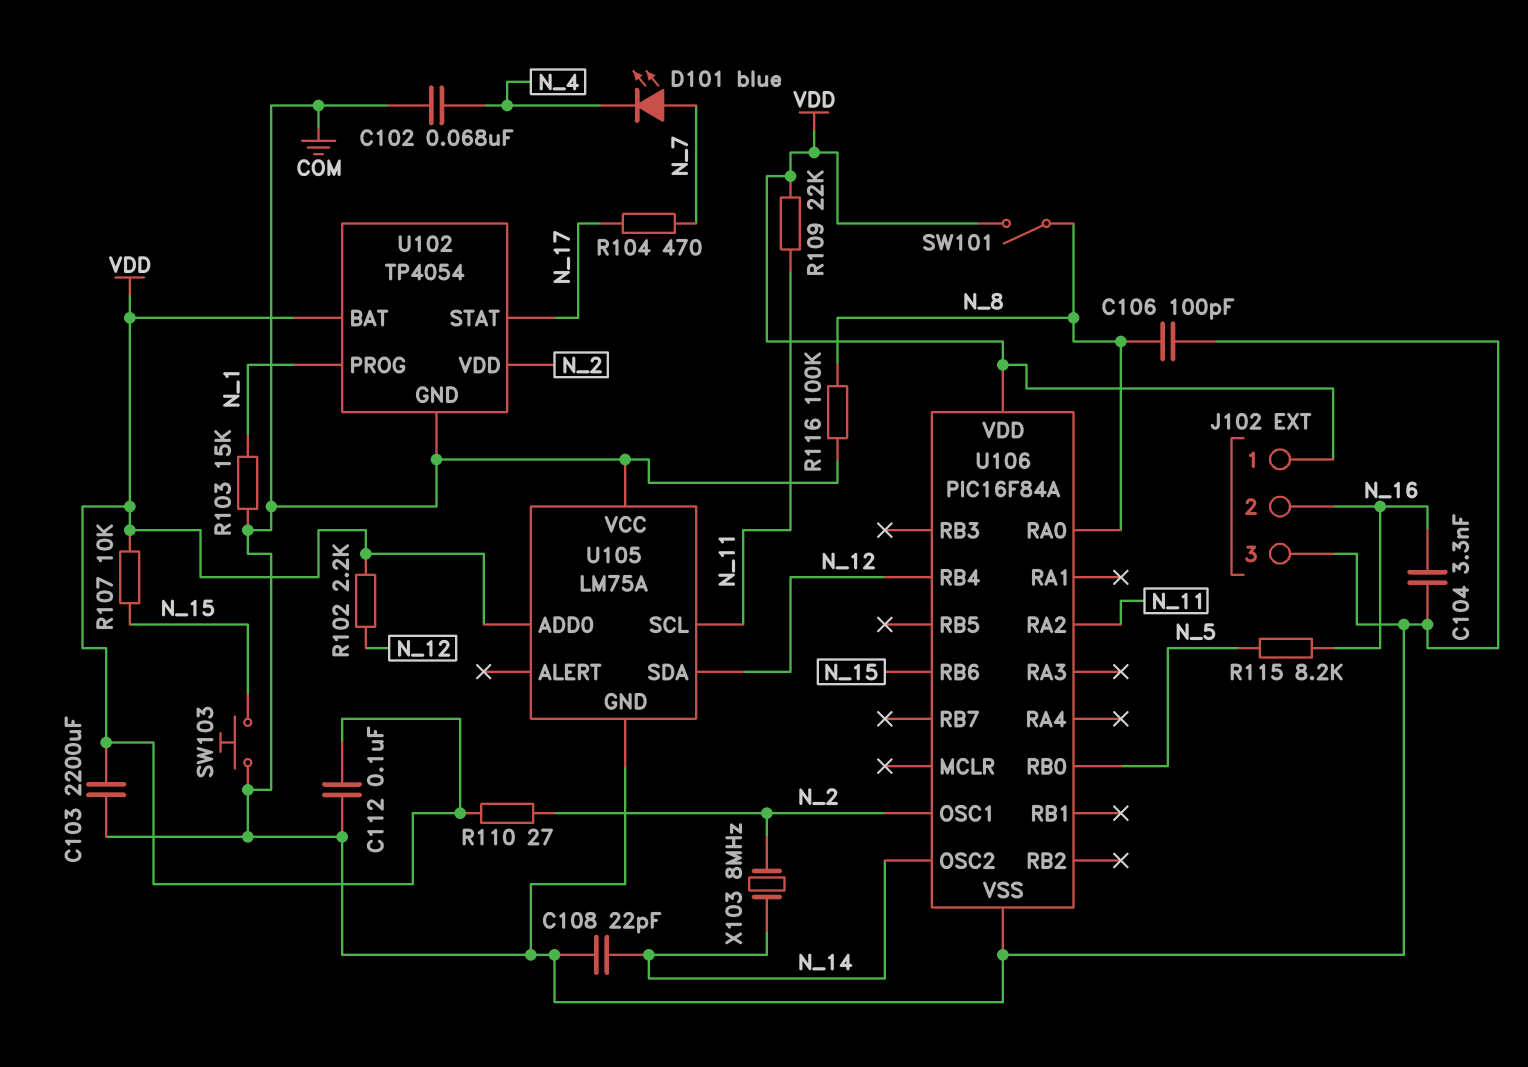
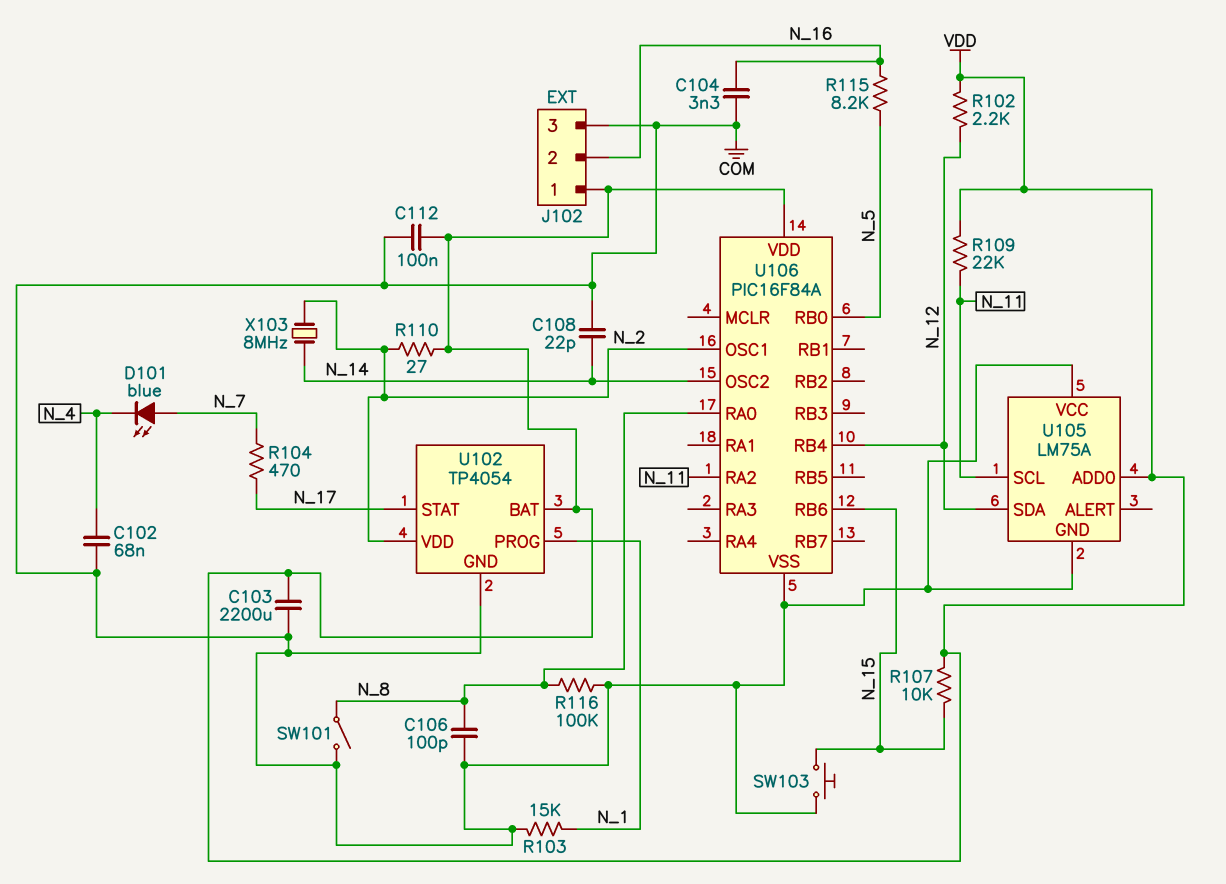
SW101: switch (N_8, VDD) -> switch (COM, N_8)

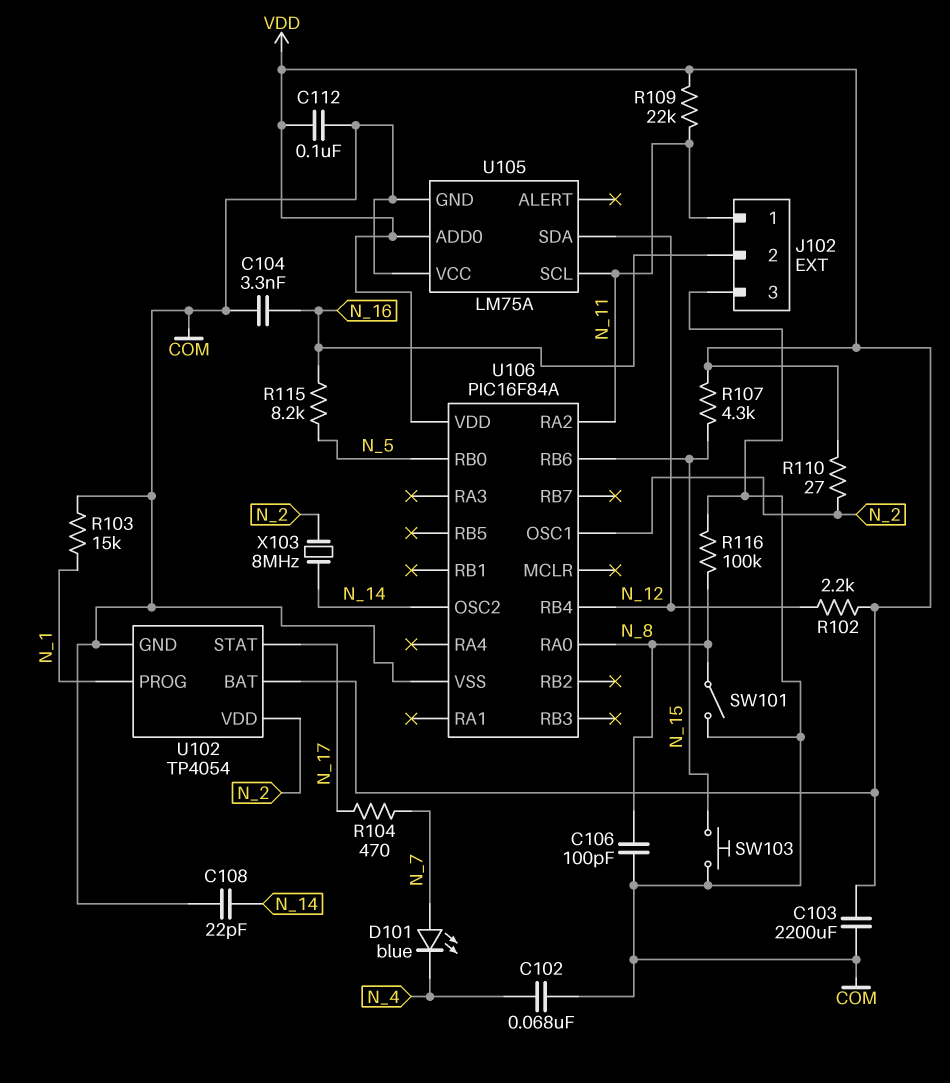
J102 pin 1: VDD -> N_11
R107: 10k (N_15, VDD) -> 4.3k (N_15, VDD)

